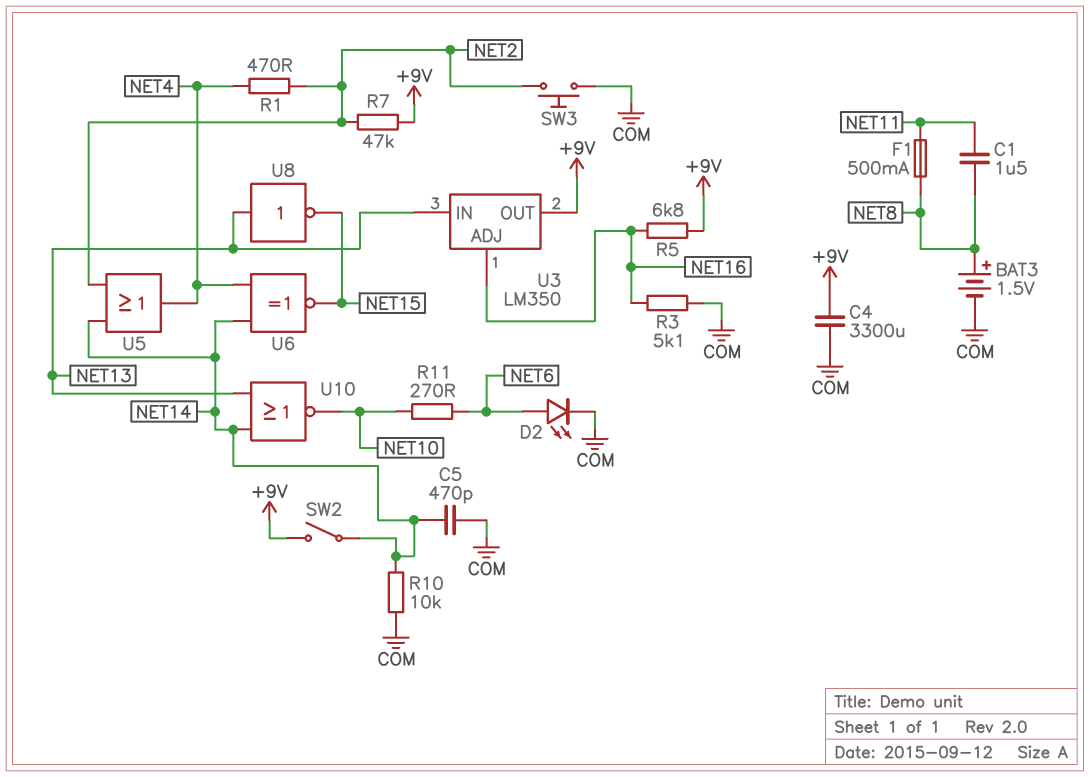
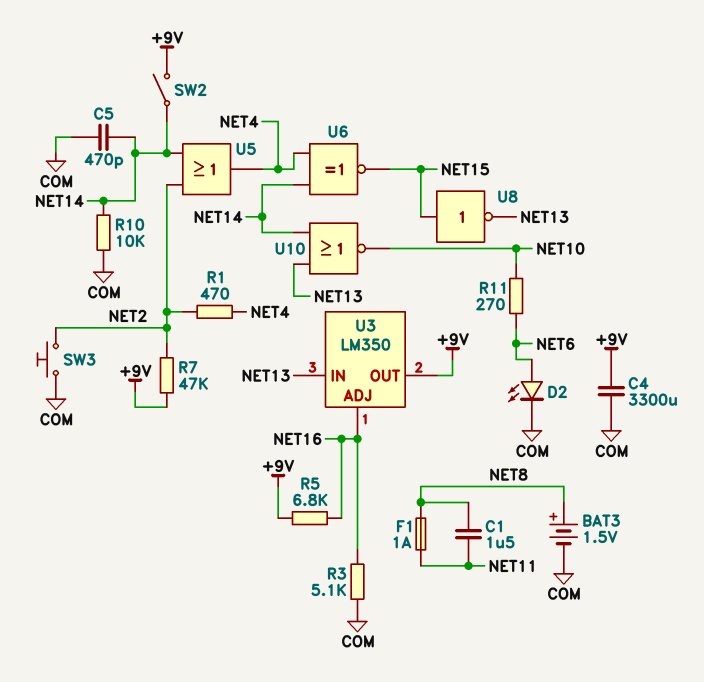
F1: 500mA (NET8, NET11) -> 1A (NET8, NET11)
U8: NOT (in NET13, out NET15) -> NOT (in NET15, out NET13)

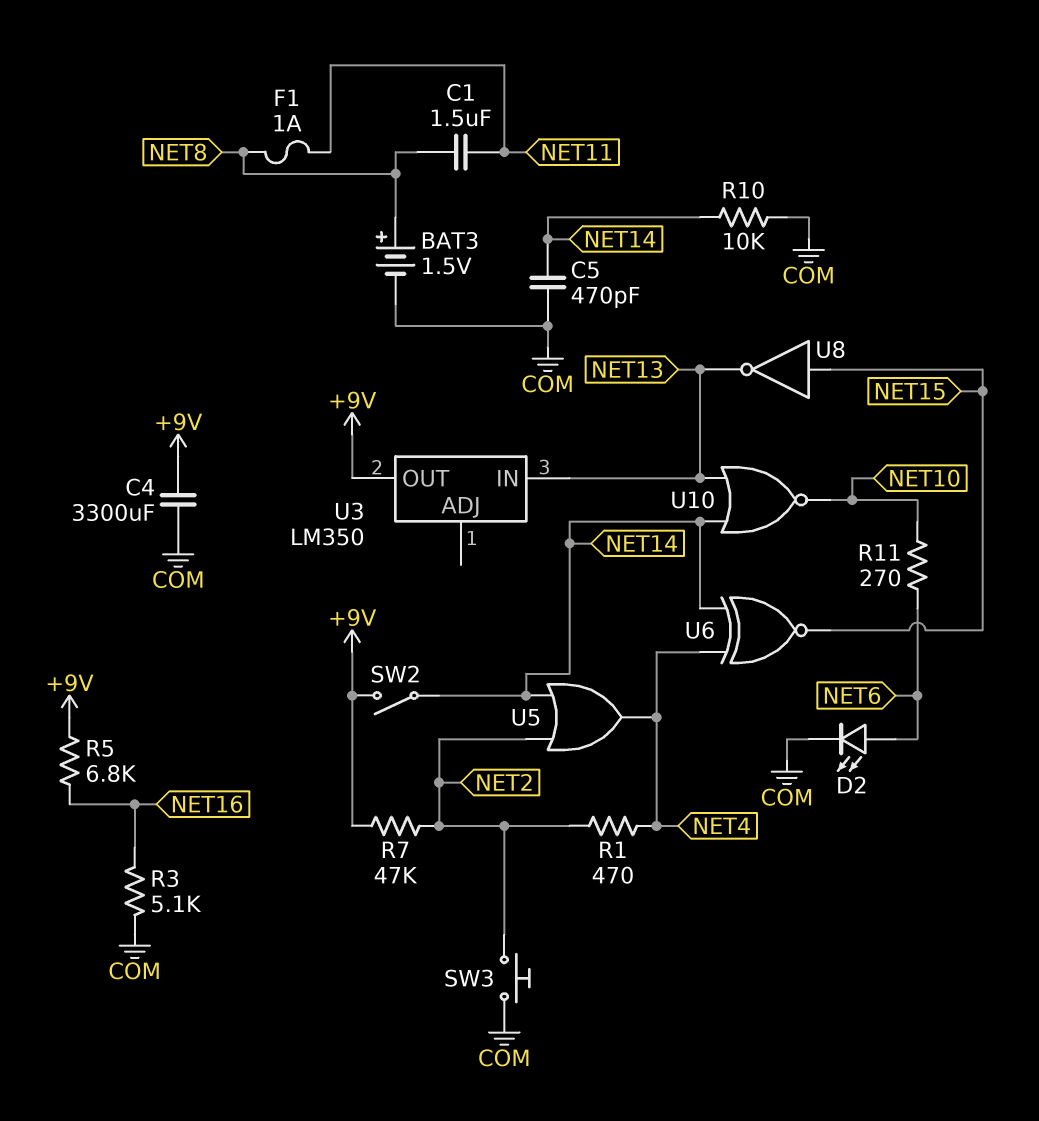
U3 pin ADJ: NET16 -> none

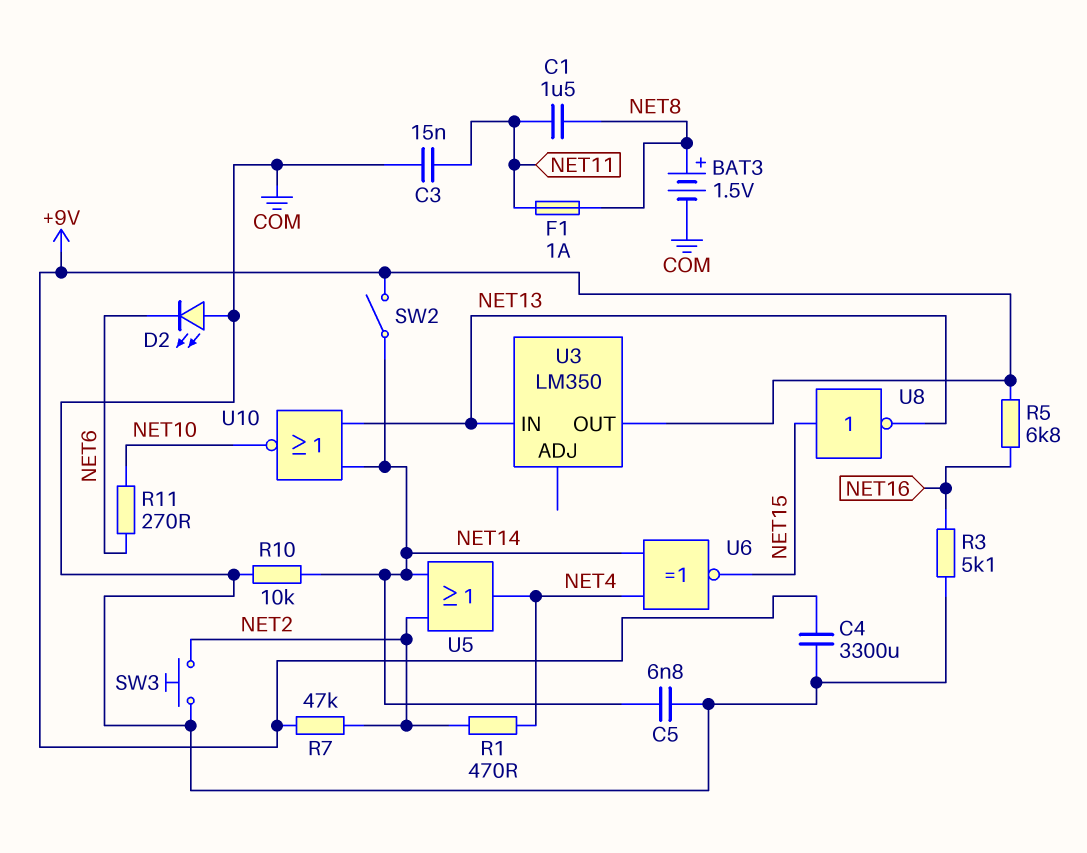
C3: none -> 15nF (COM, NET11)
C5: 470pF (COM, NET14) -> 6.8nF (COM, NET14)
D2: LED (A NET6, K COM) -> LED (A COM, K NET6)

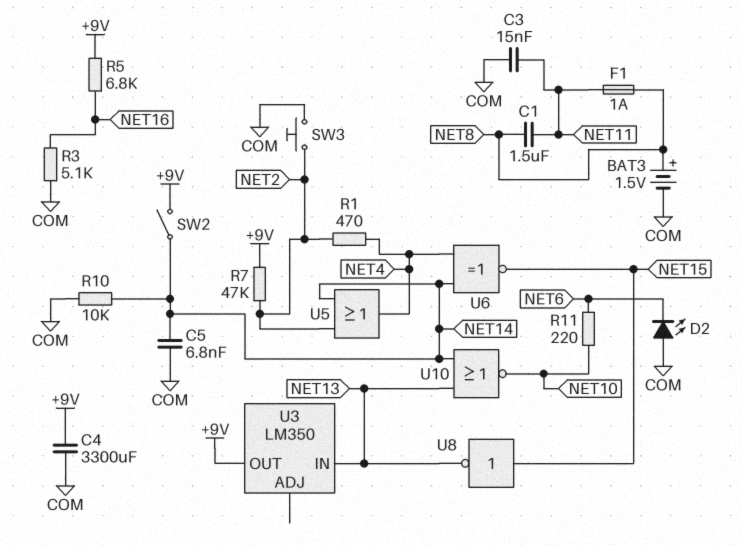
R11: 270 (NET6, NET10) -> 220 (NET6, NET10)

